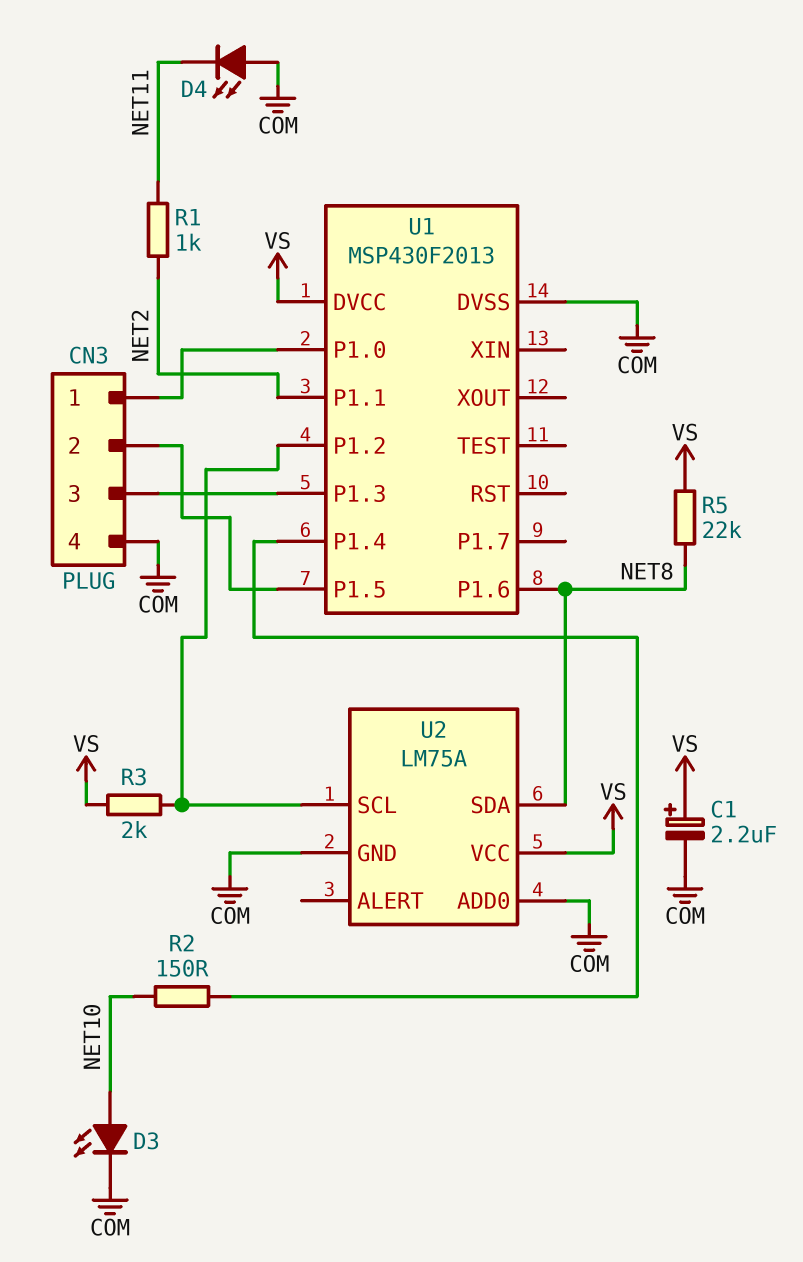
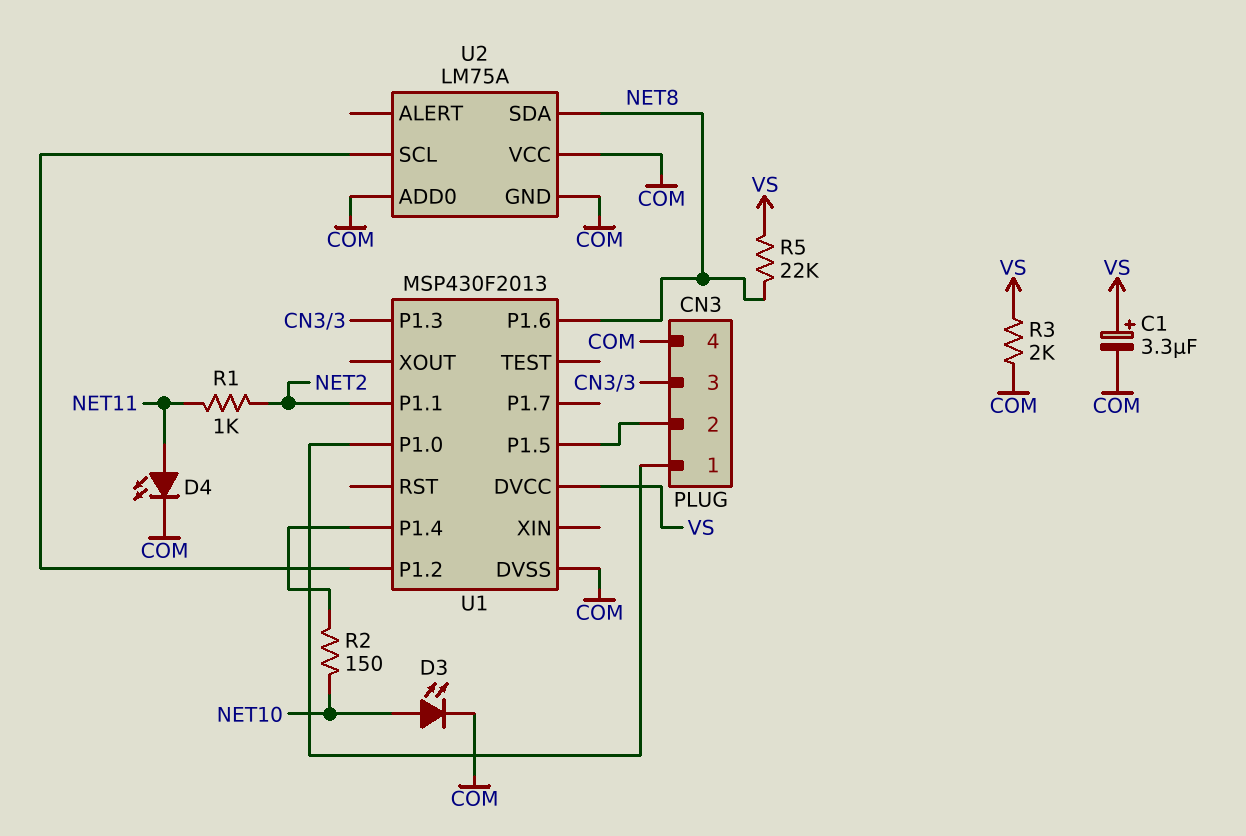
C1: 2.2uF (plus VS, minus COM) -> 3.3uF (plus VS, minus COM)
D4: LED (A COM, K NET11) -> LED (A NET11, K COM)
R3: 2k (U1/P1.2, VS) -> 2k (COM, VS)
U2 pin VCC: VS -> COM

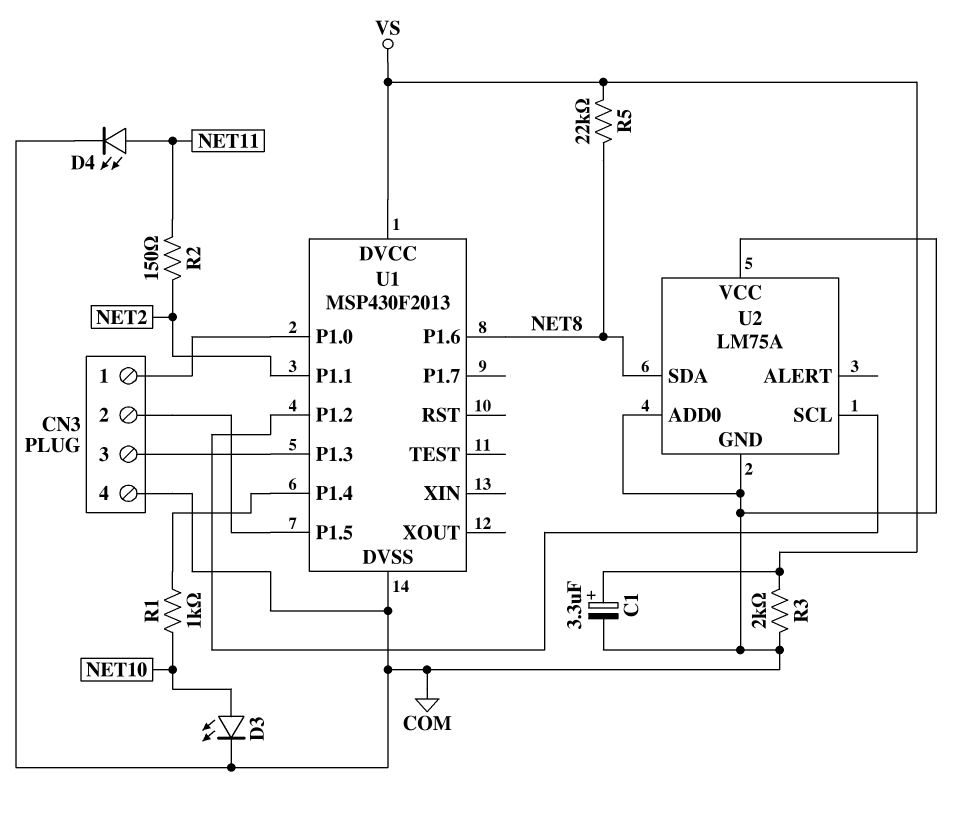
R1: 1k (NET2, NET11) -> 1k (NET10, U1/P1.4)
R2: 150 (NET10, U1/P1.4) -> 150 (NET2, NET11)

